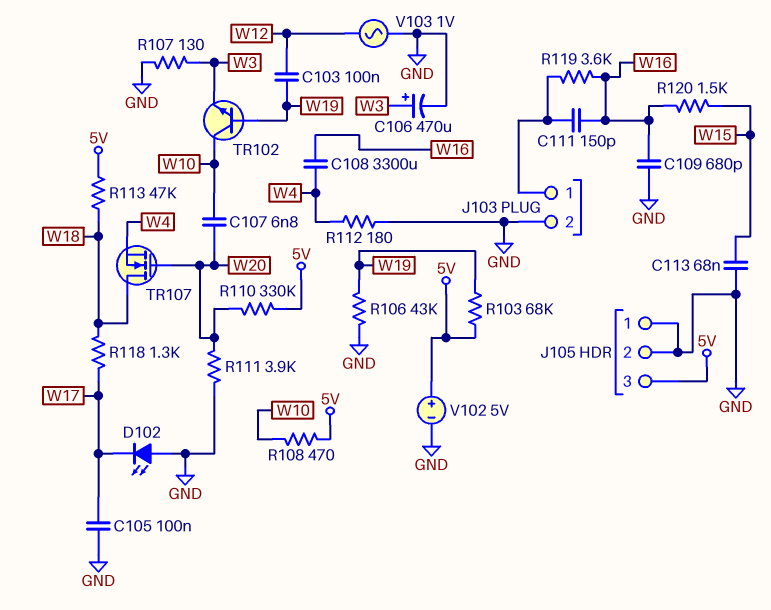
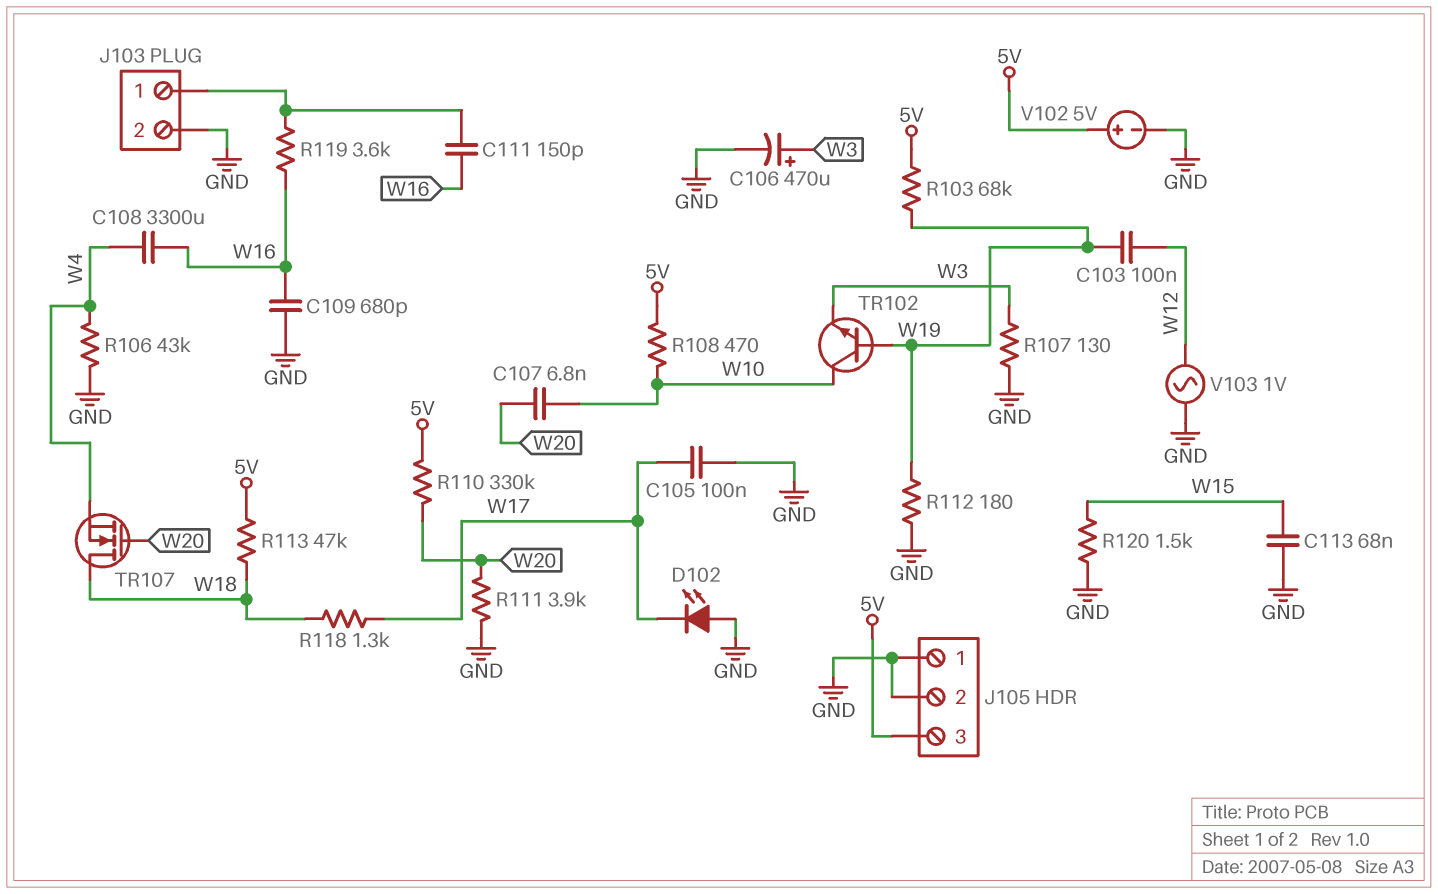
R106: 43k (GND, W19) -> 43k (GND, W4)
R112: 180 (GND, W4) -> 180 (GND, W19)
R120: 1.5k (W15, W16) -> 1.5k (GND, W15)

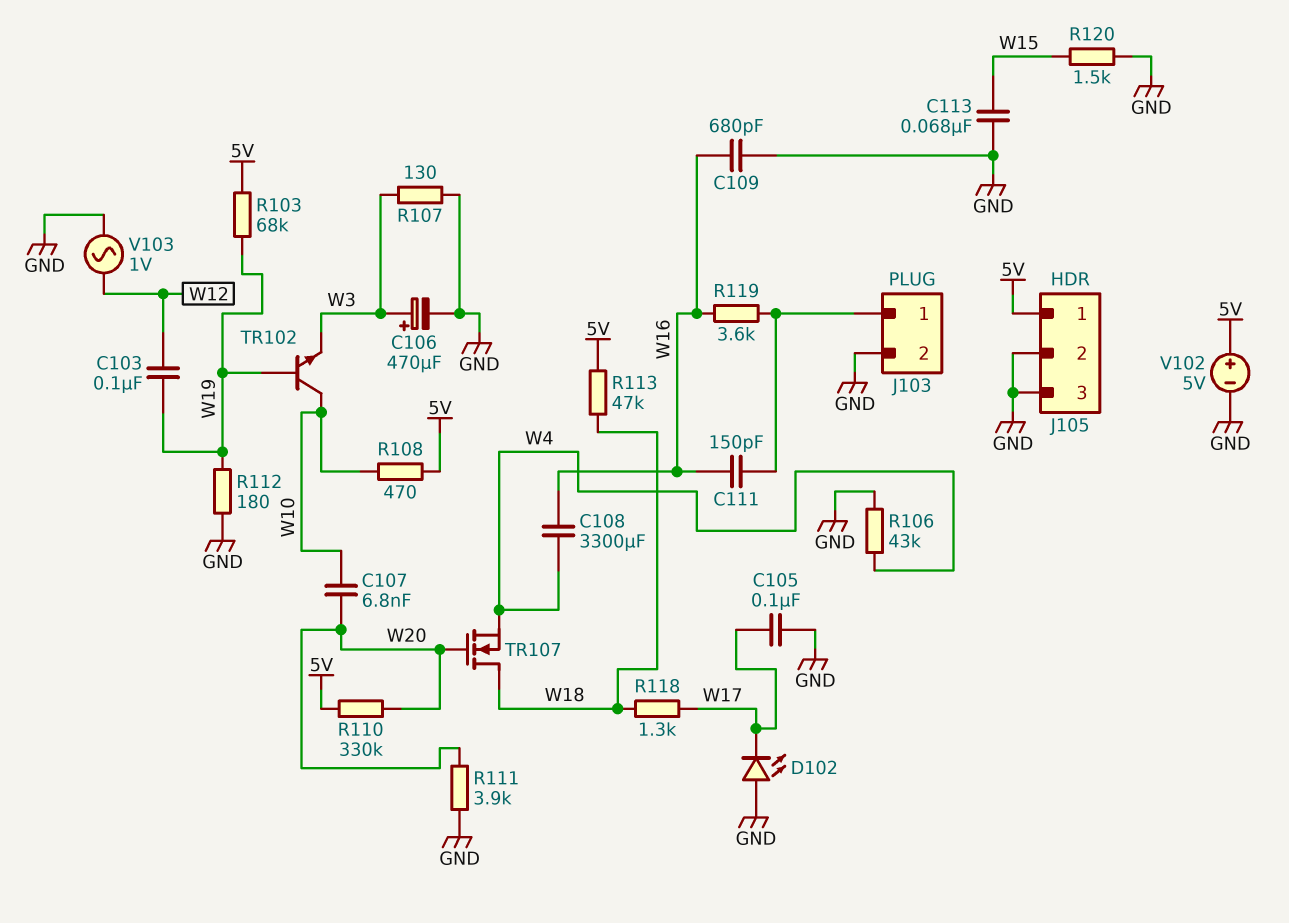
J105 pin 1: GND -> 5V
J105 pin 3: 5V -> GND

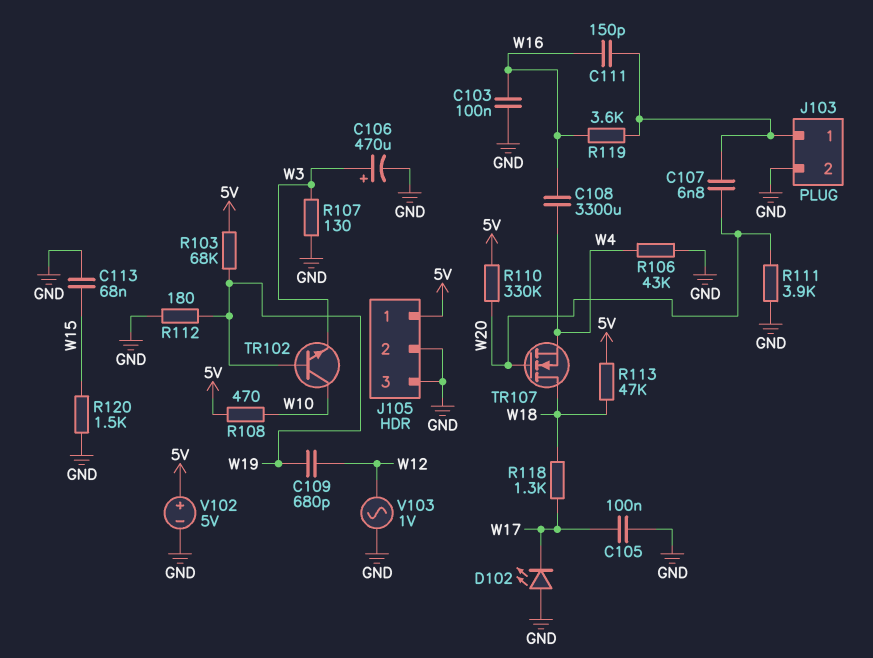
C103: 100nF (W12, W19) -> 100nF (GND, W16)
C107: 6.8nF (W10, W20) -> 6.8nF (J103/1, W20)
C109: 680pF (GND, W16) -> 680pF (W12, W19)

